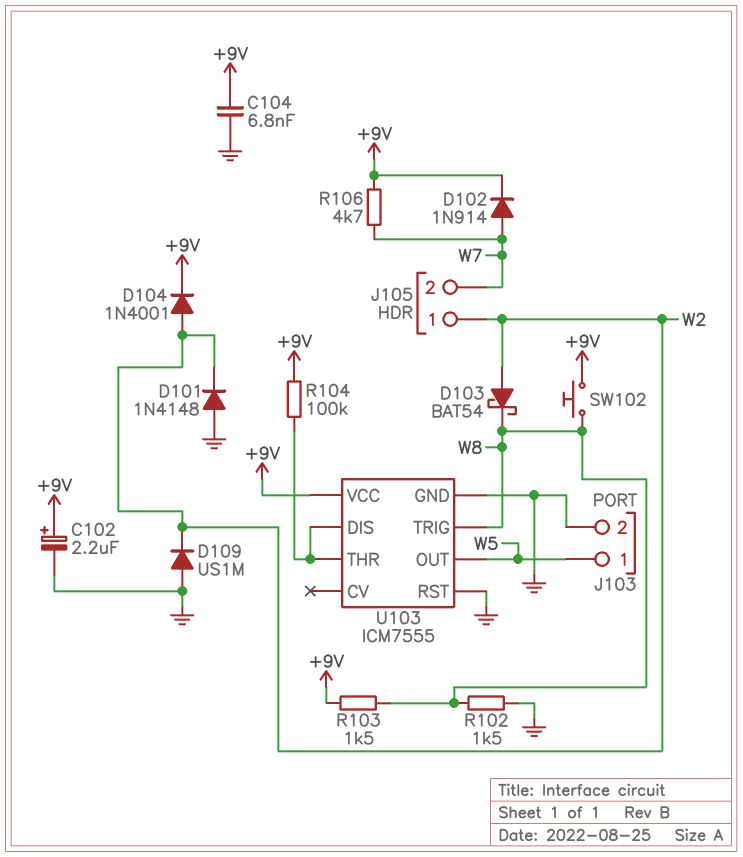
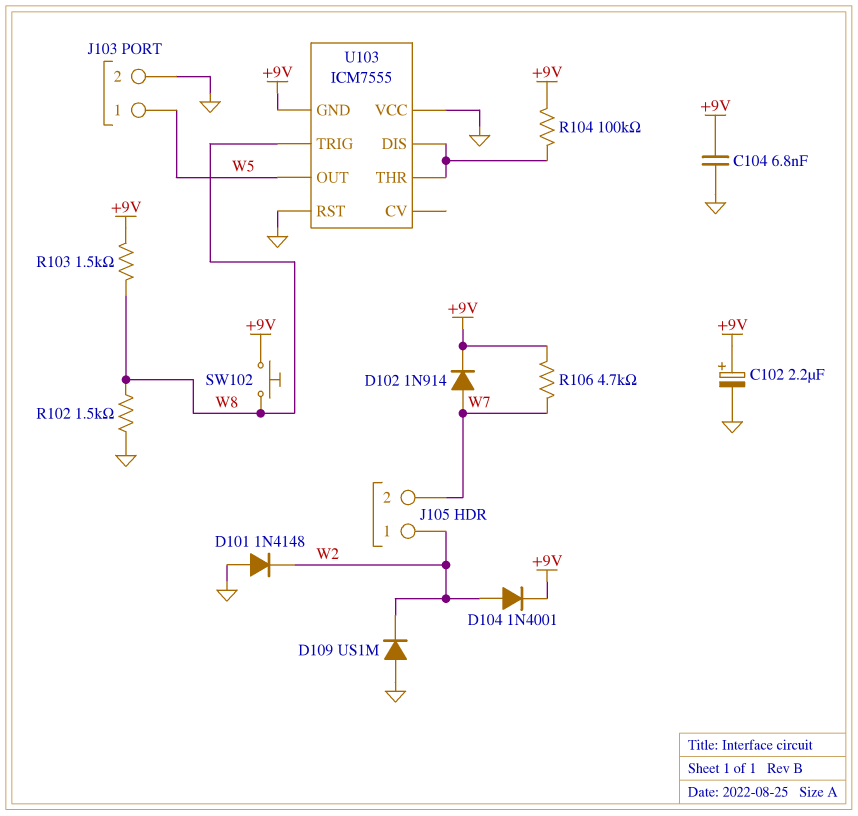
D103: schottky BAT54 (A W2, K W8) -> none
U103 pin GND: GND -> +9V
U103 pin VCC: +9V -> GND

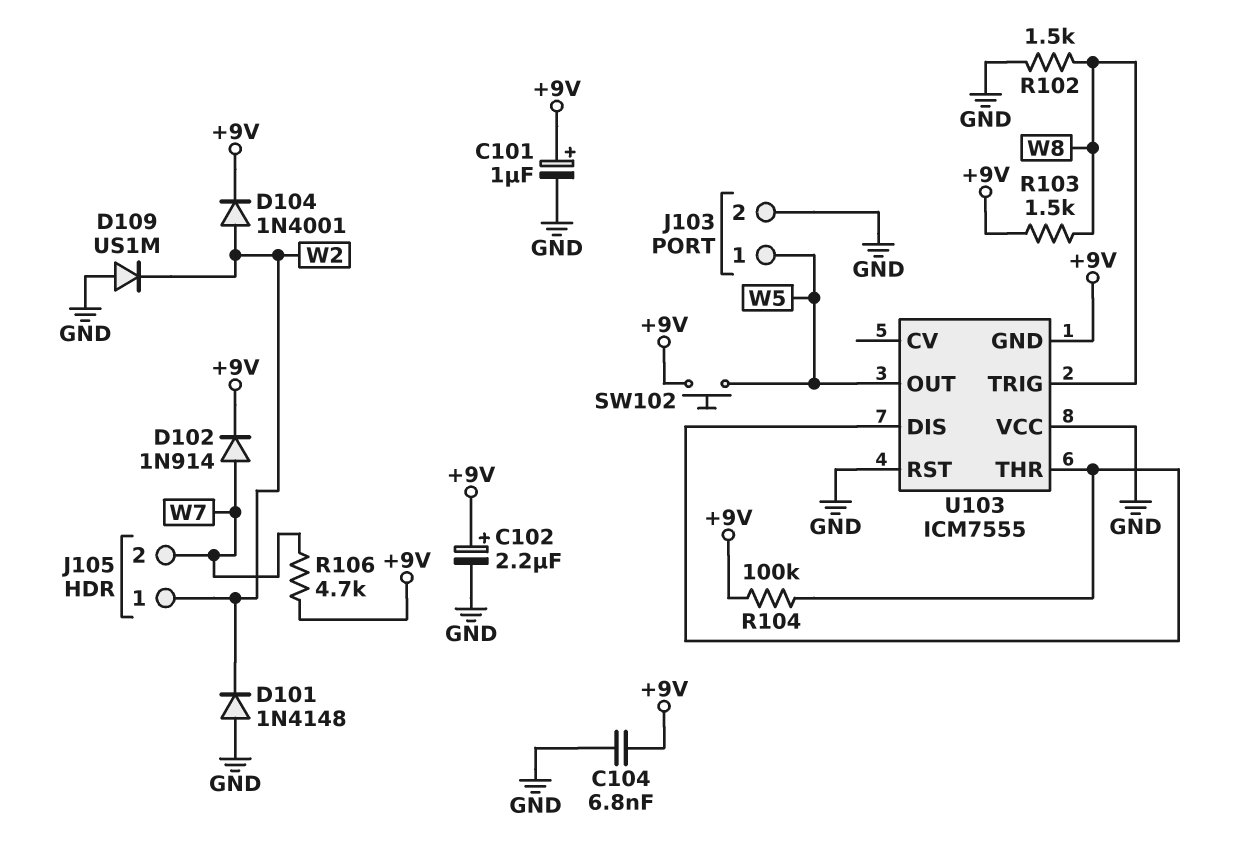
C101: none -> 1uF (plus +9V, minus GND)
SW102: button (+9V, W8) -> button (+9V, W5)

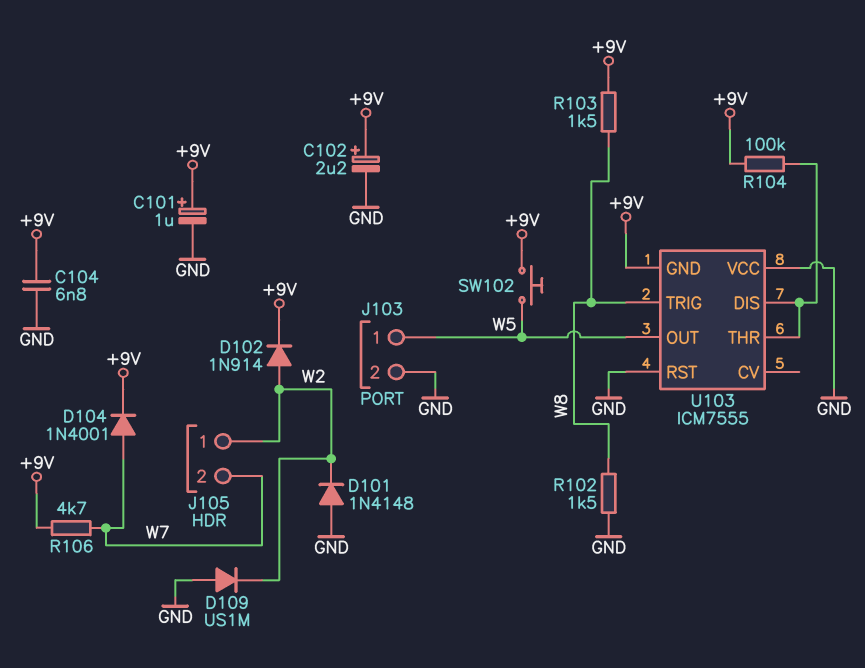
D102: diode 1N914 (A W7, K +9V) -> diode 1N914 (A W2, K +9V)
D104: diode 1N4001 (A W2, K +9V) -> diode 1N4001 (A W7, K +9V)

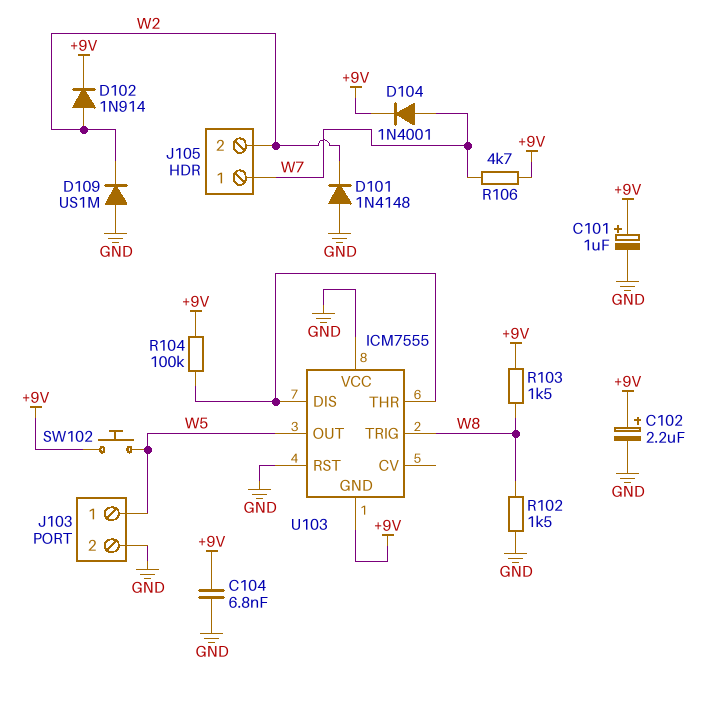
J105 pin 1: W2 -> W7
J105 pin 2: W7 -> W2

